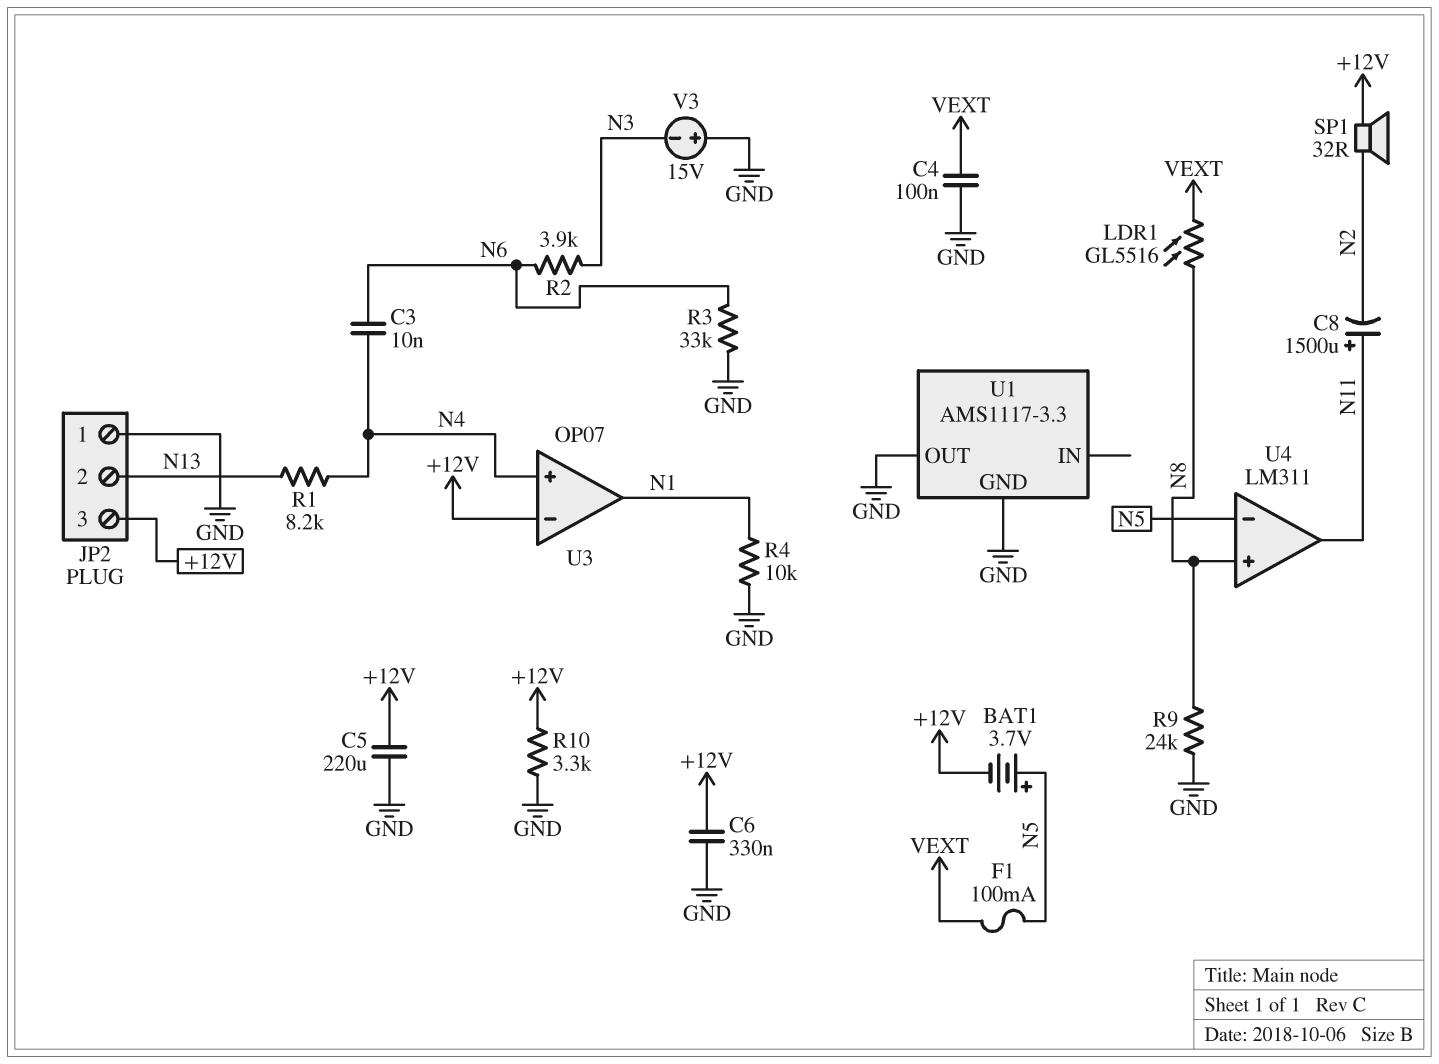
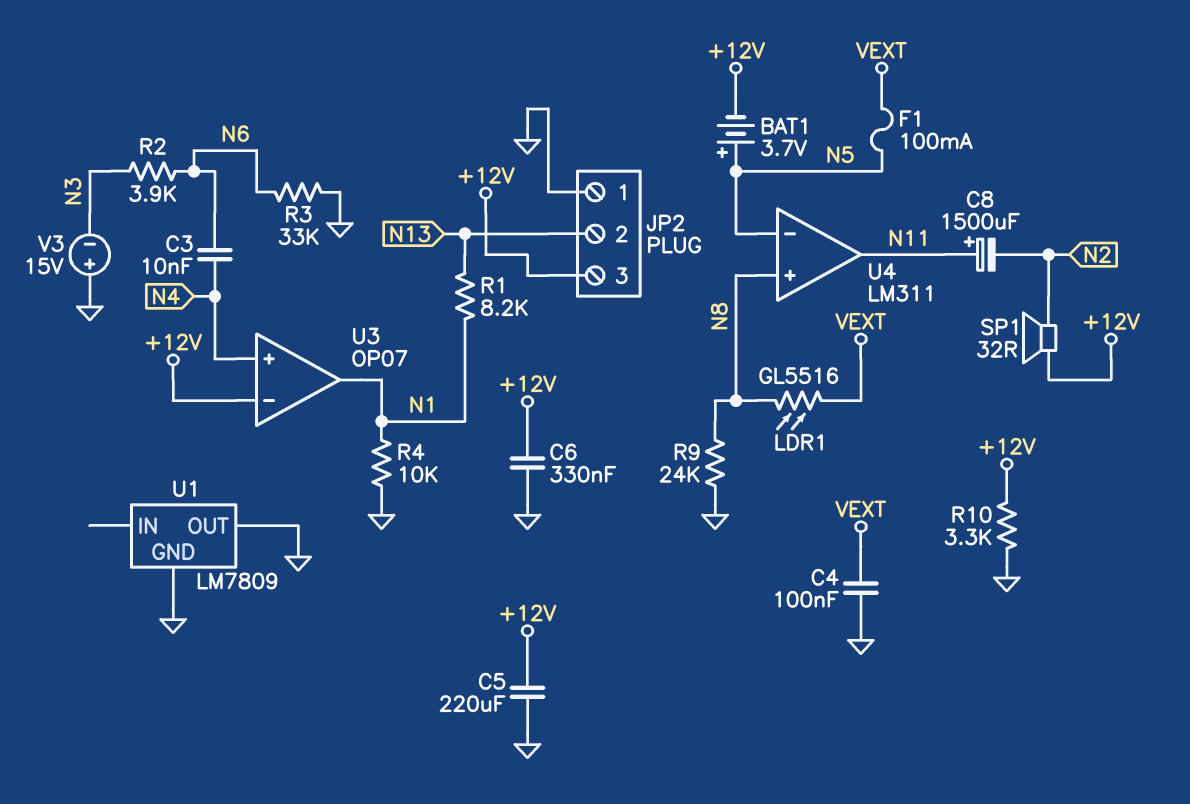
R1: 8.2k (N4, N13) -> 8.2k (N1, N13)
U1: AMS1117-3.3 -> LM7809

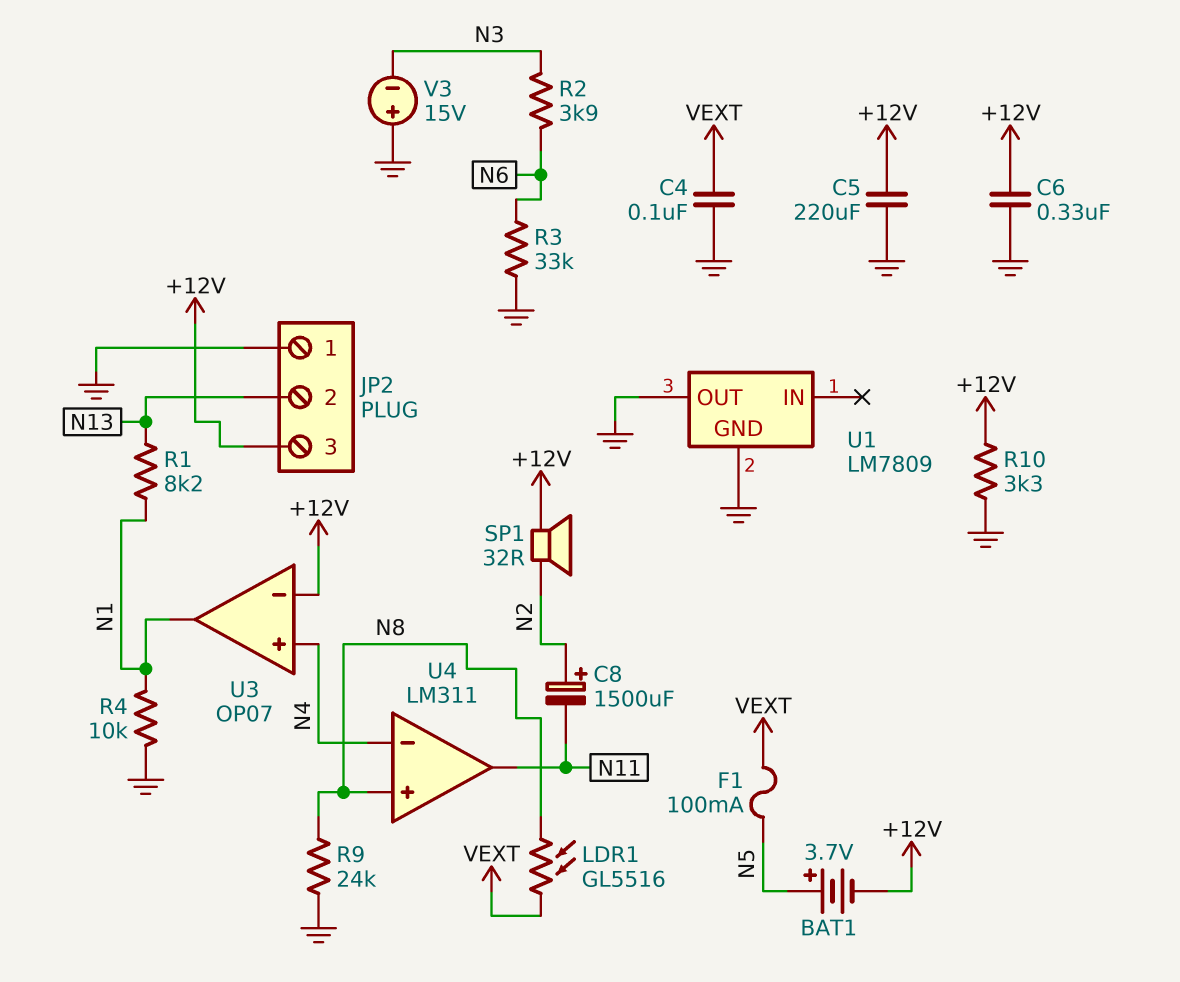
C3: 10nF (N4, N6) -> none
C8: 1500uF (plus N11, minus N2) -> 1500uF (plus N2, minus N11)
U4 pin in-: N5 -> N4

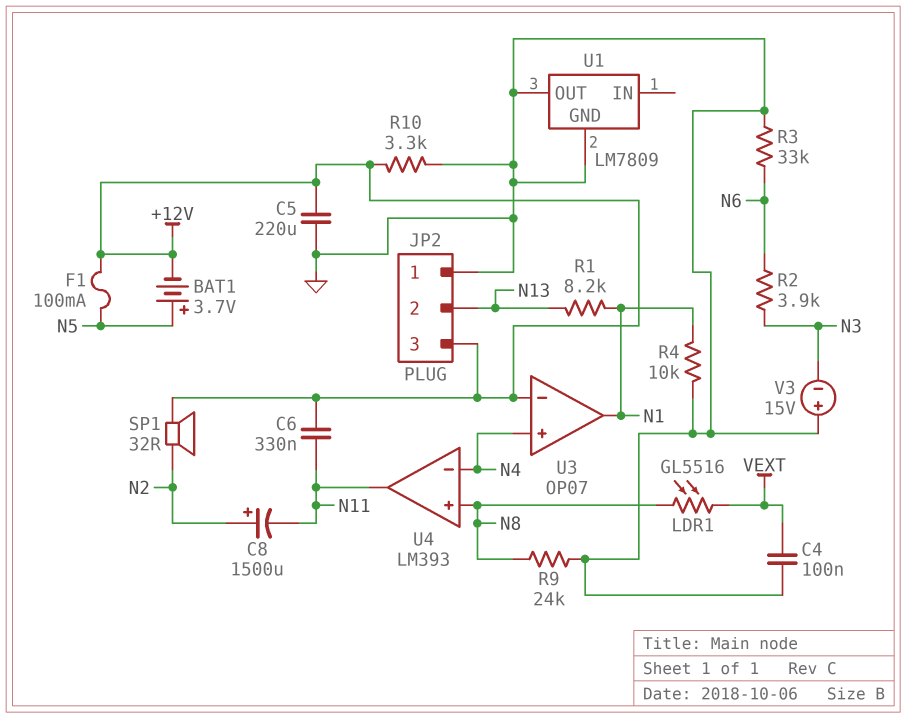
C6: 330nF (+12V, GND) -> 330nF (+12V, N11)
F1: 100mA (N5, VEXT) -> 100mA (+12V, N5)
U4: LM311 -> LM393

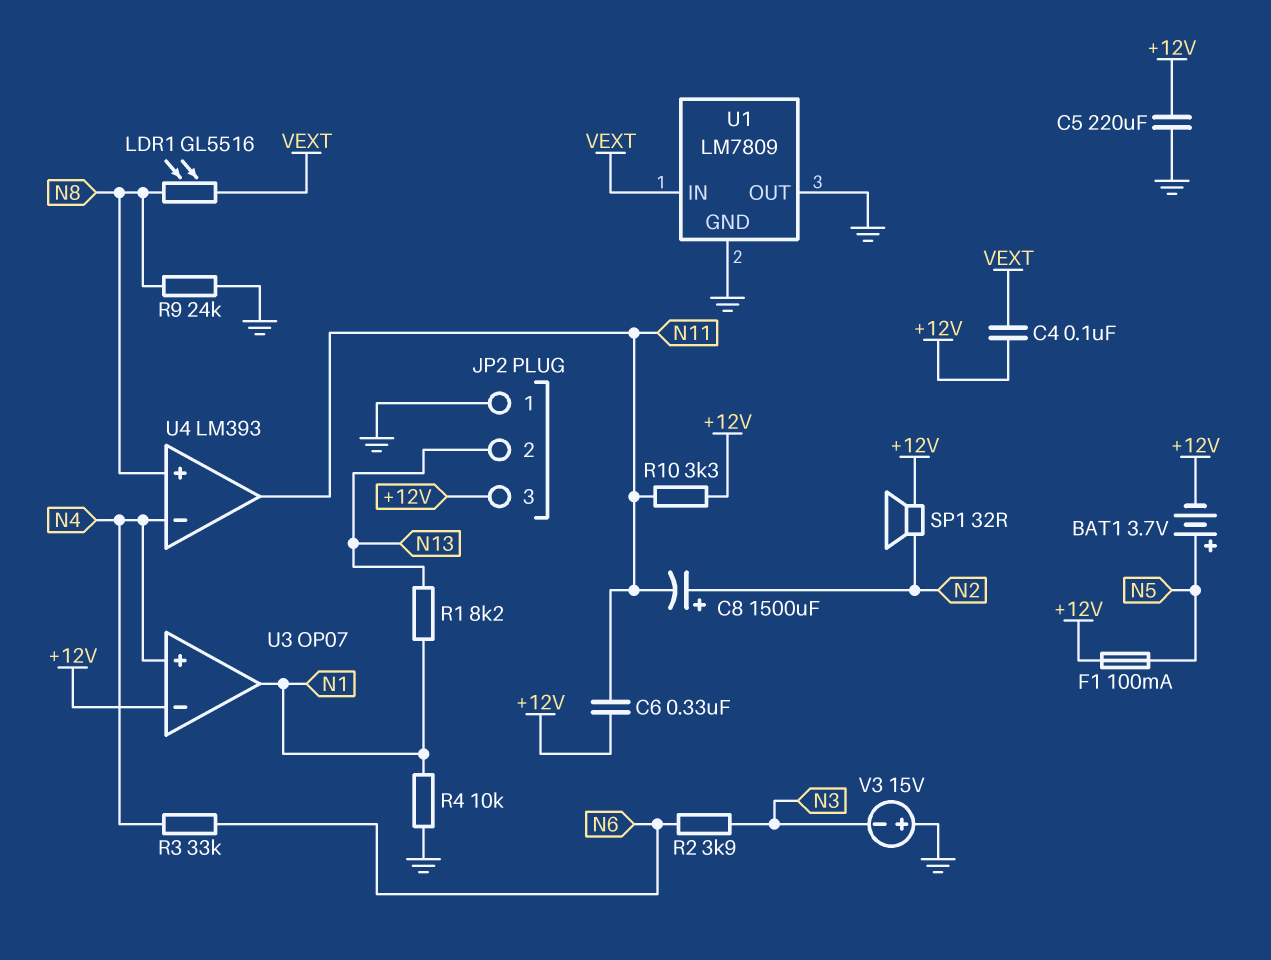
C4: 100nF (GND, VEXT) -> 100nF (+12V, VEXT)
R3: 33k (GND, N6) -> 33k (N4, N6)
R10: 3.3k (+12V, GND) -> 3.3k (+12V, N11)
U1 pin IN: none -> VEXT

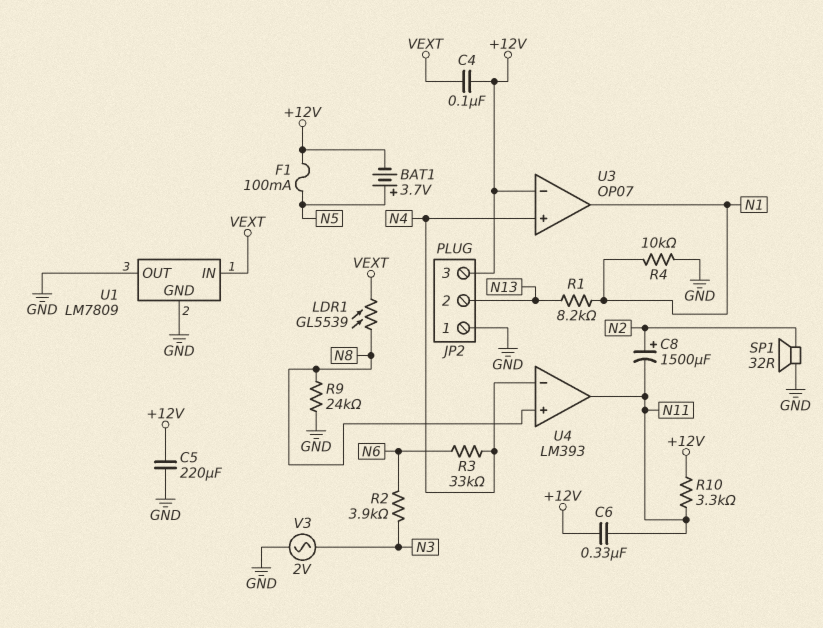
LDR1: GL5516 (N8, VEXT) -> GL5539 (N8, VEXT)
SP1: speaker 32R (+12V, N2) -> speaker 32R (GND, N2)
V3: 15V (plus GND, minus N3) -> AC 2V (GND, N3)

